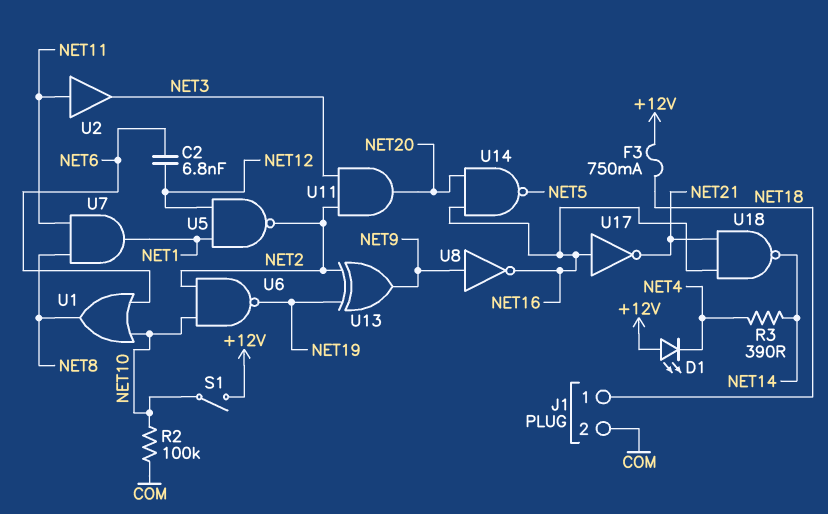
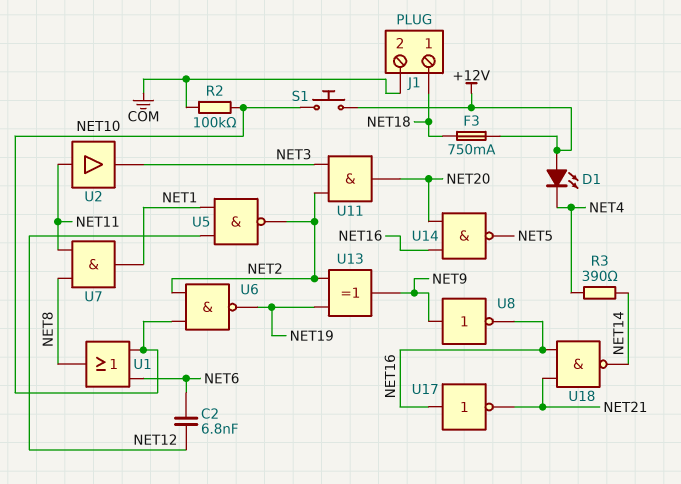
S1: switch (+12V, NET10) -> button (+12V, NET10)

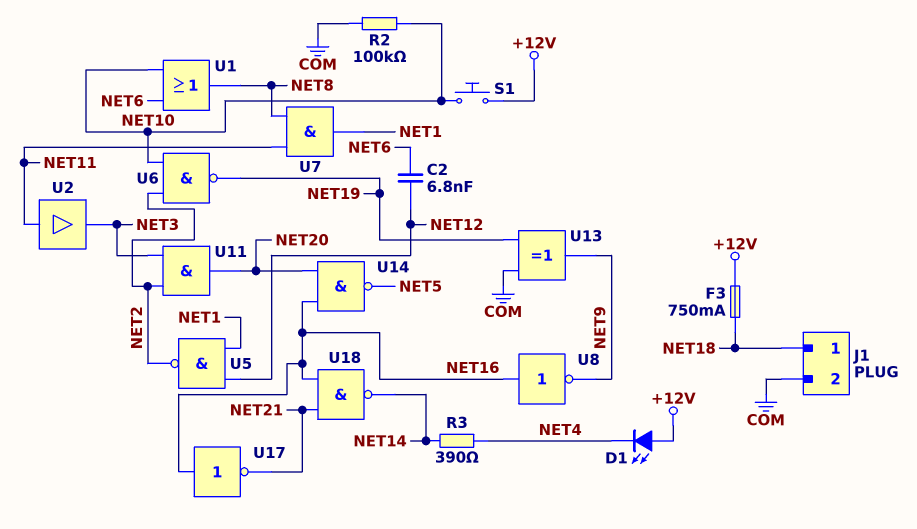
U8: NOT (in NET9, out NET16) -> NOT (in NET16, out NET9)
U13: XOR (in NET2, in NET19, out NET9) -> XOR (in COM, in NET19, out NET9)

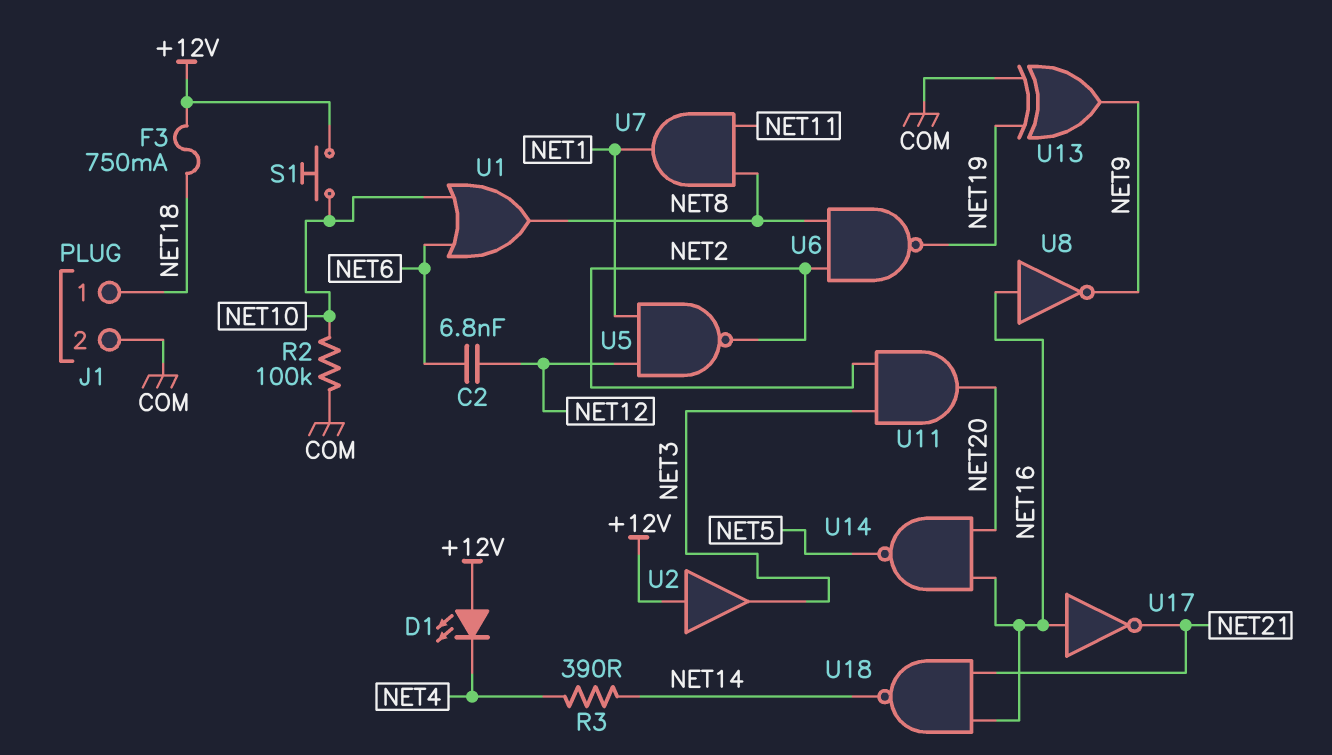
U2: buffer (in NET11, out NET3) -> buffer (in +12V, out NET3)
U6: NAND (in NET2, in NET10, out NET19) -> NAND (in NET2, in NET8, out NET19)

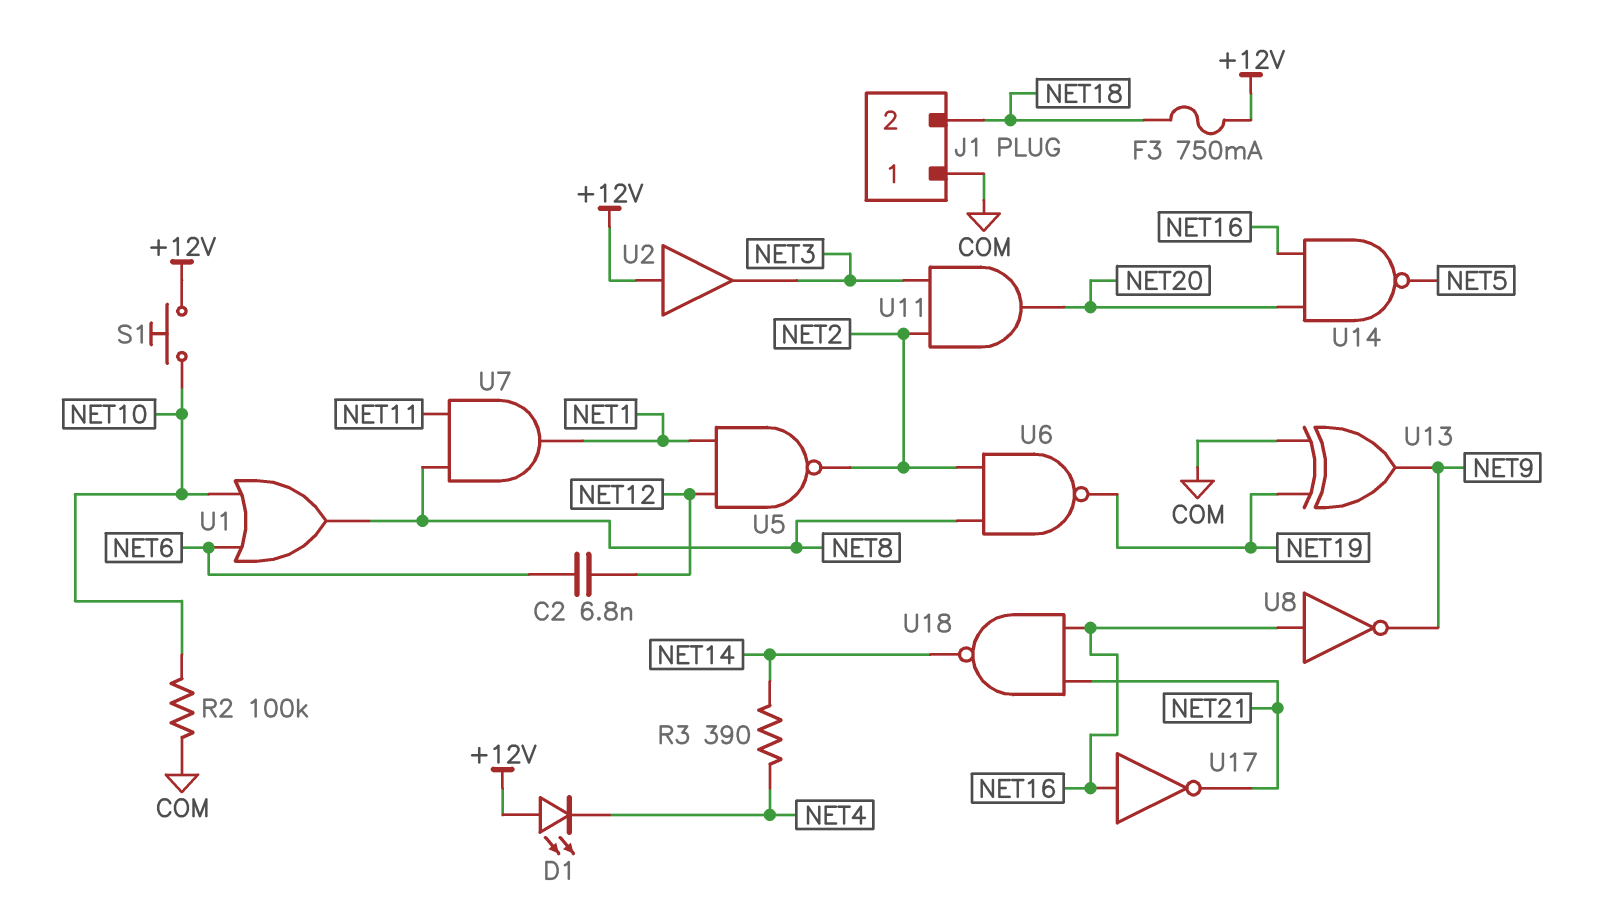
J1 pin 1: NET18 -> COM
J1 pin 2: COM -> NET18

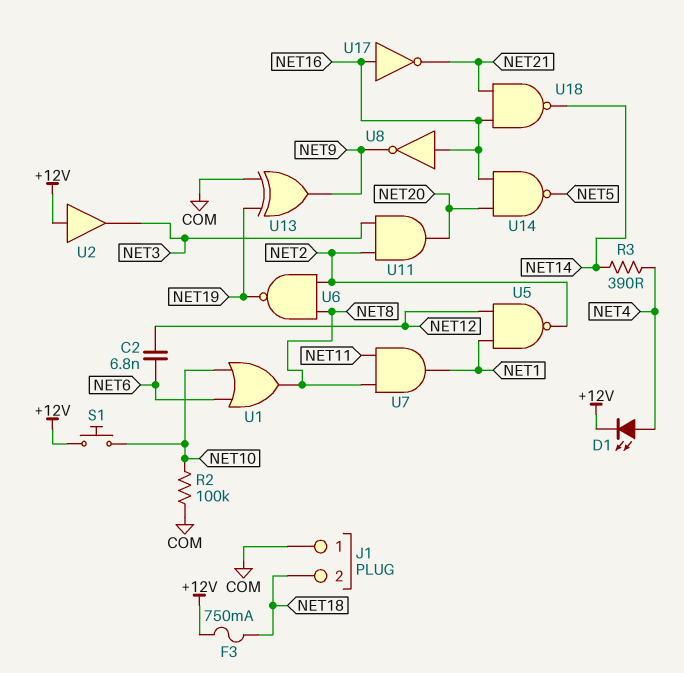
D1: LED (A +12V, K NET4) -> LED (A NET4, K +12V)

